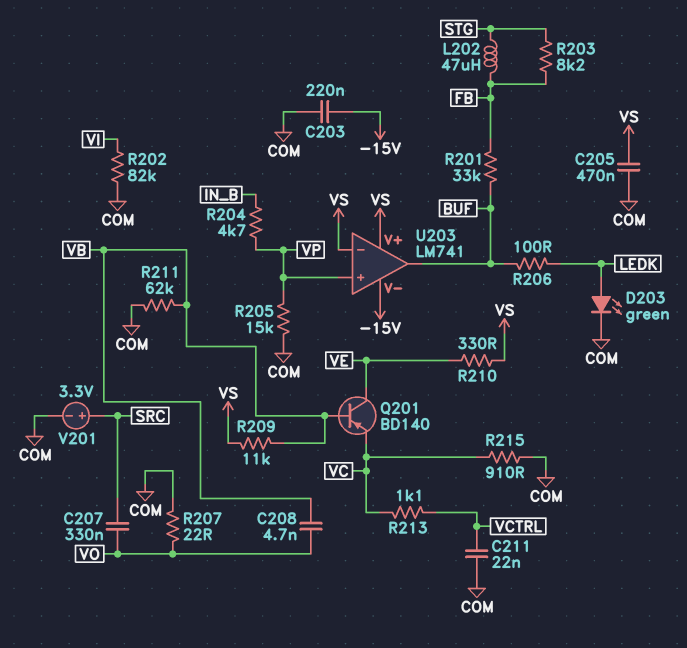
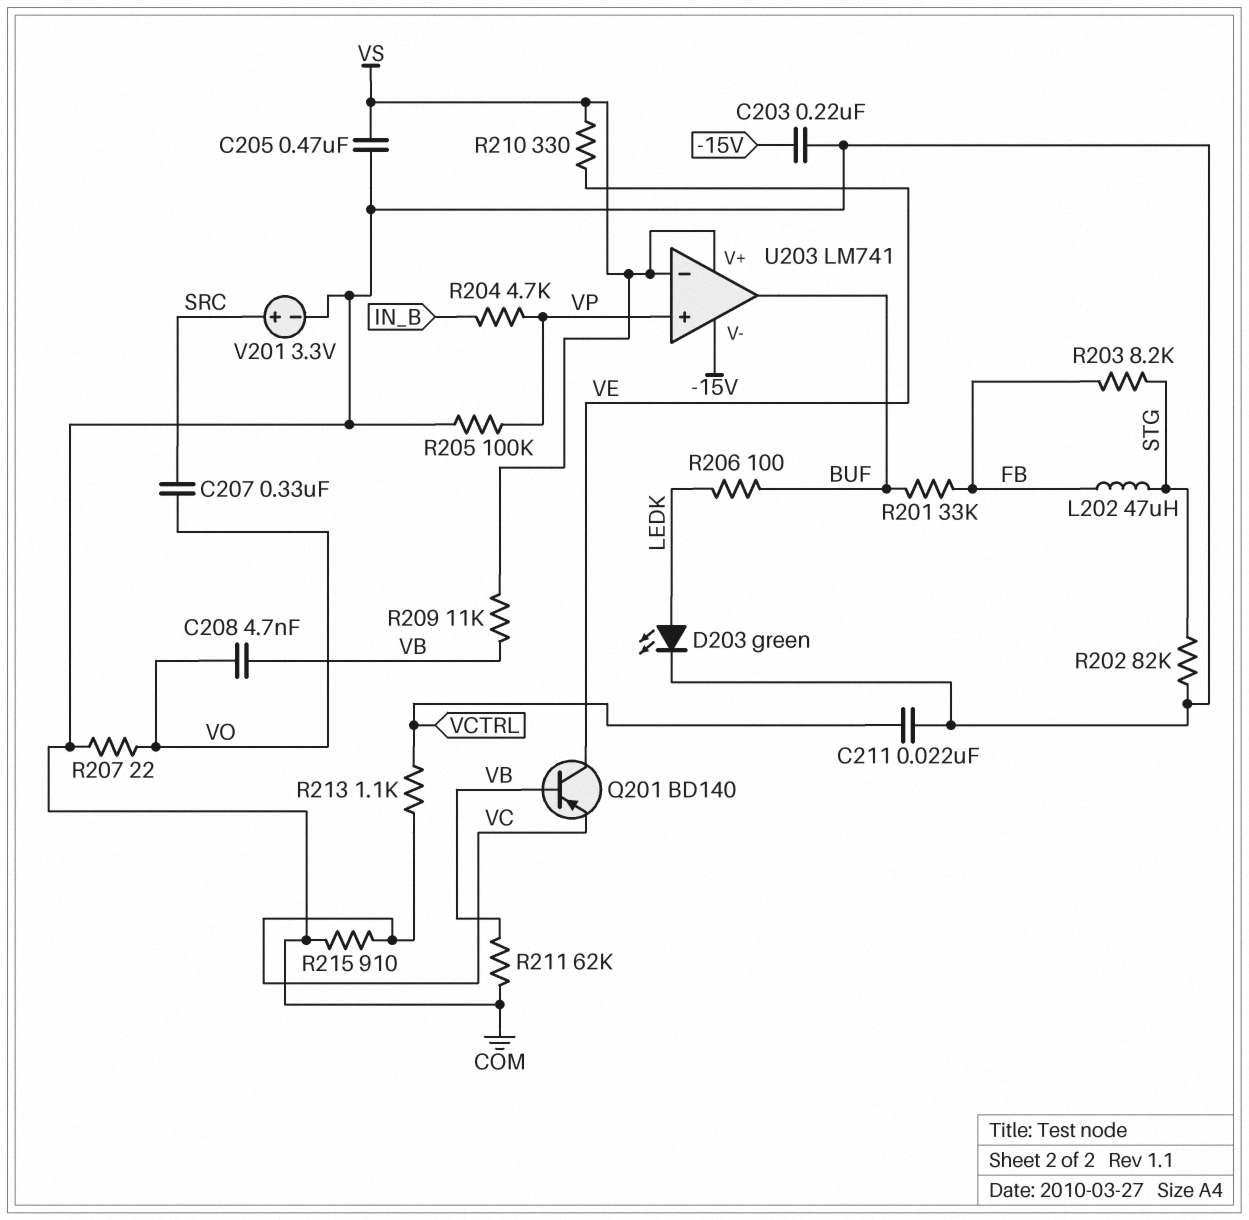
R202: 82k (COM, VI) -> 82k (COM, STG)
R205: 15k (COM, VP) -> 100k (COM, VP)

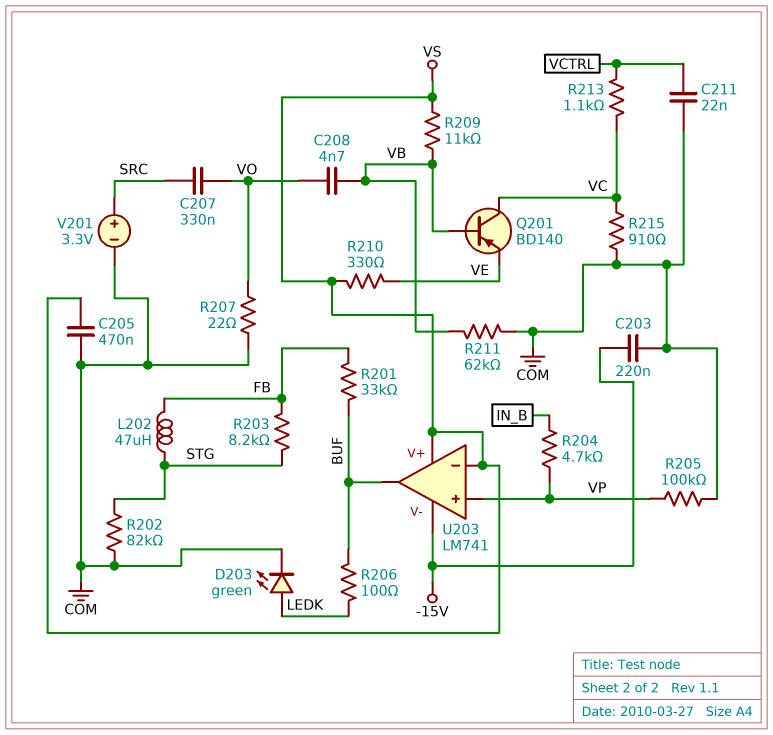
Q201: PNP BD140 (B VB, C VE, E VC) -> PNP BD140 (B VB, C VC, E VE)

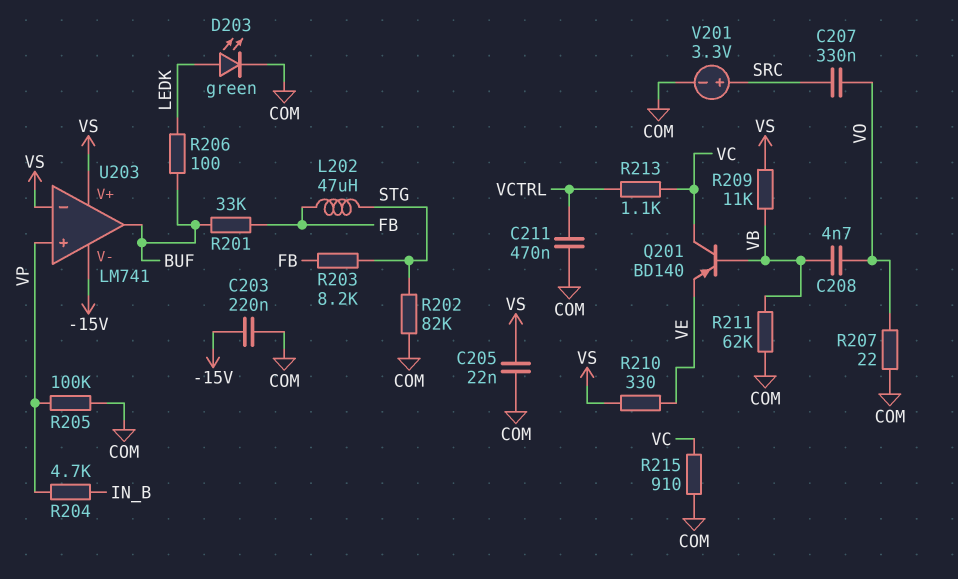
C205: 470nF (COM, VS) -> 22nF (COM, VS)
C211: 22nF (COM, VCTRL) -> 470nF (COM, VCTRL)

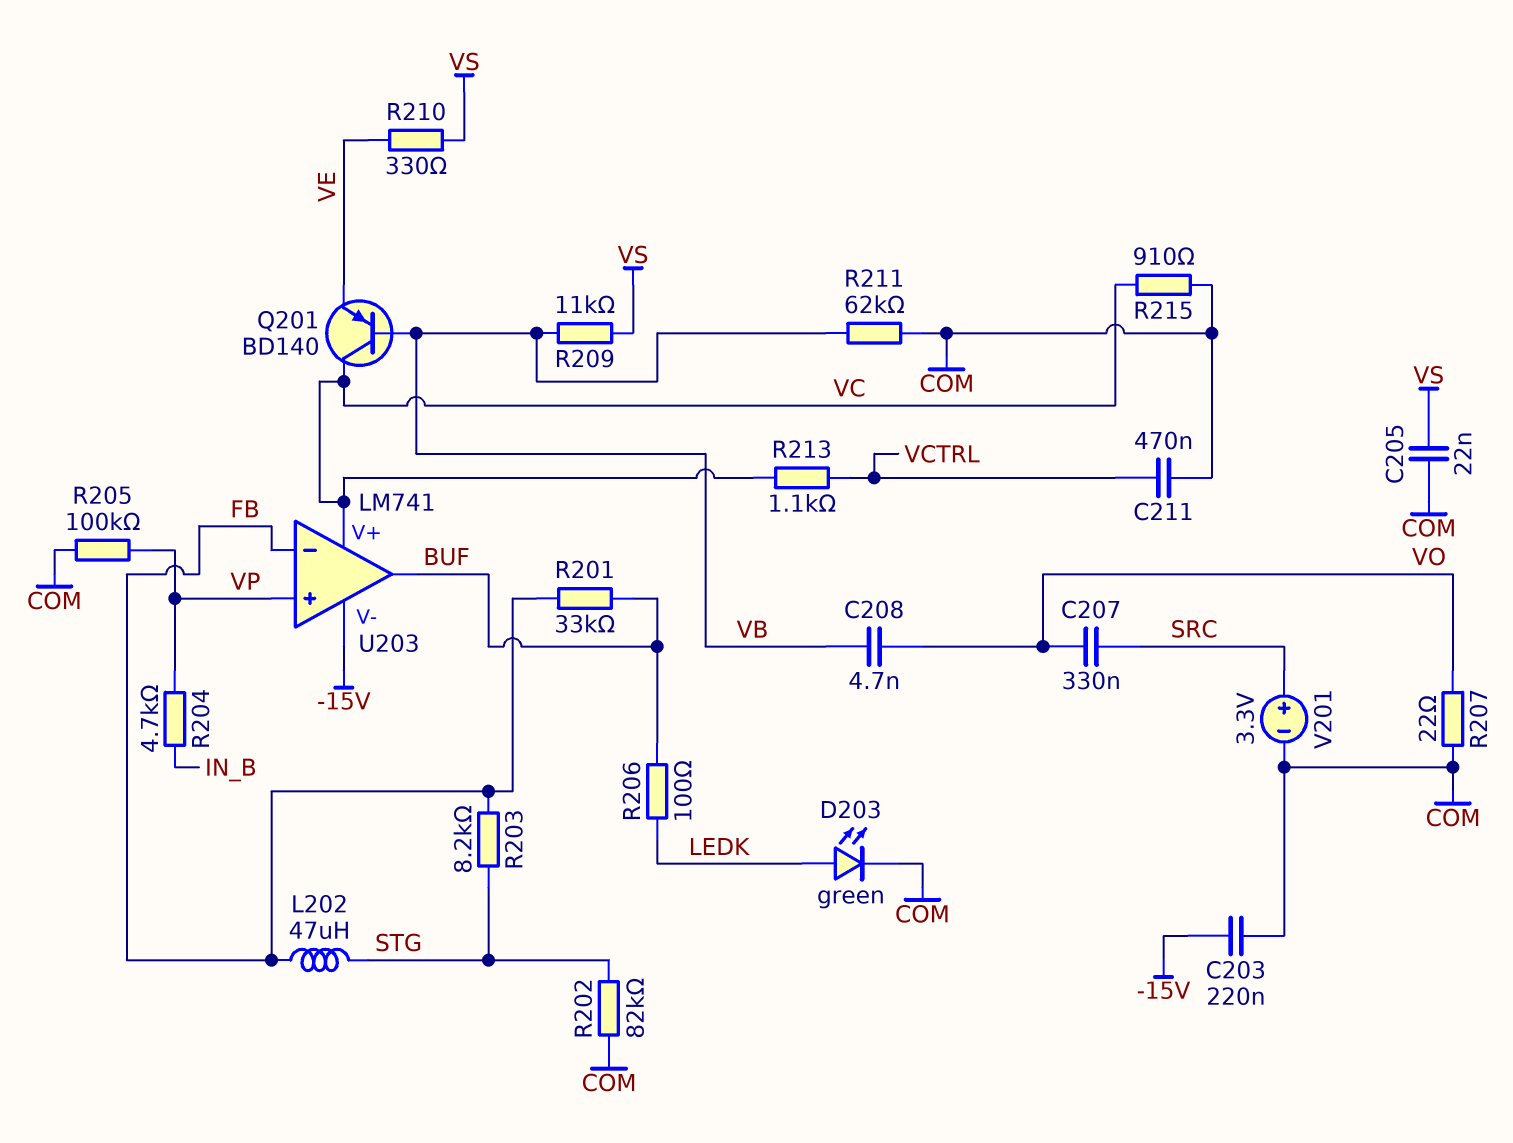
U203 pin V+: VS -> VC
U203 pin in-: VS -> FB

